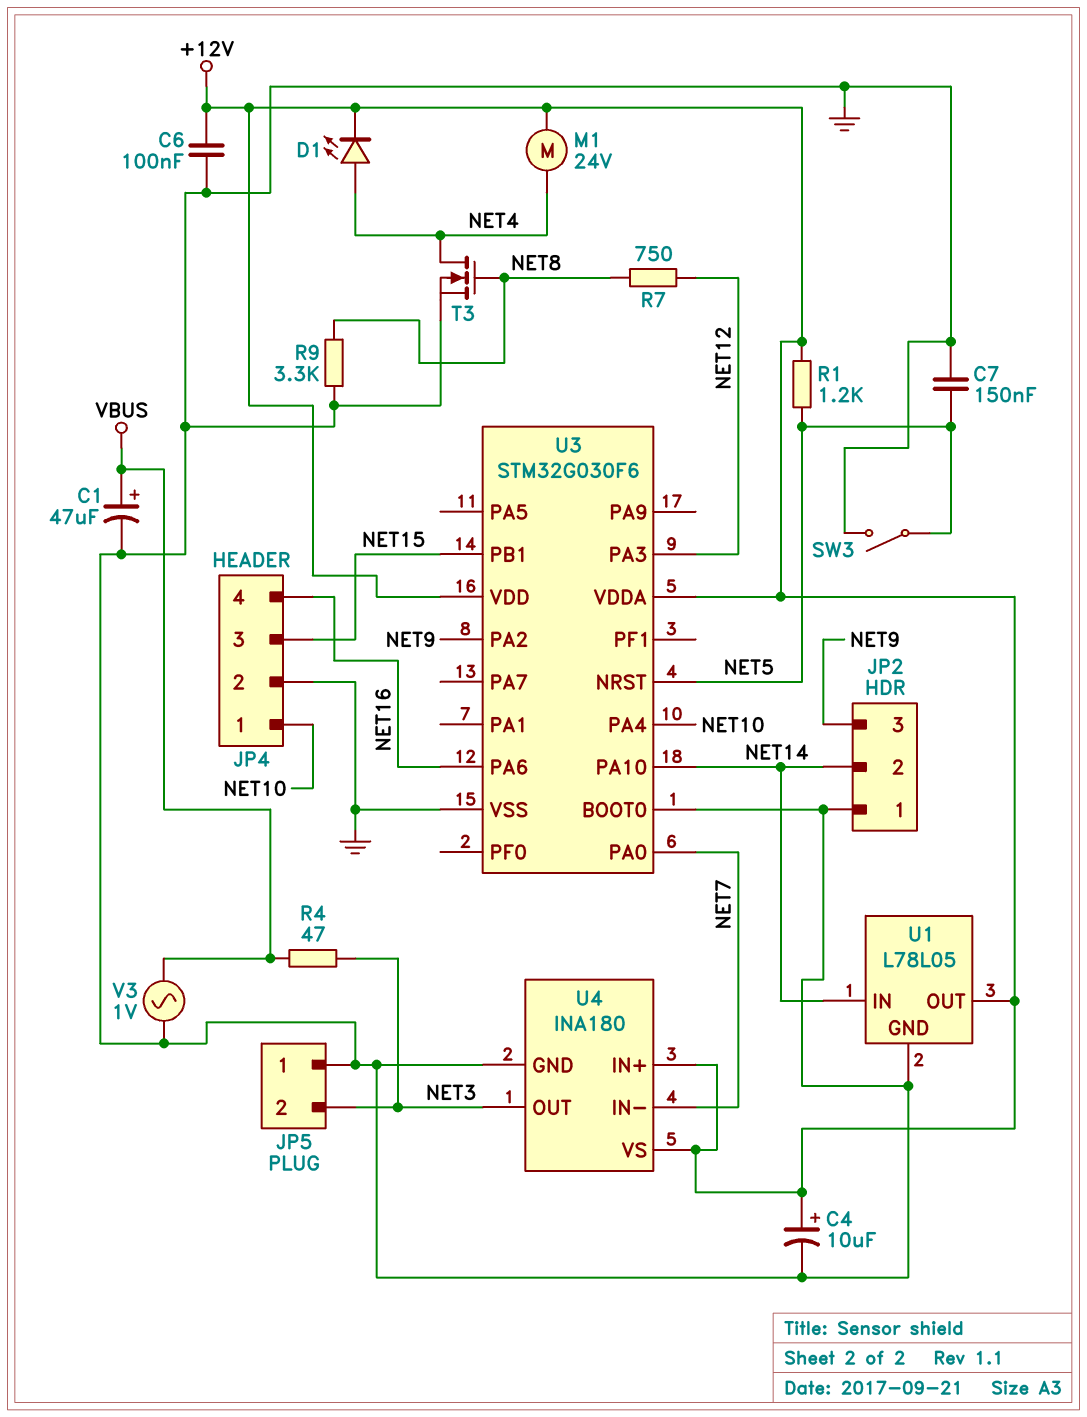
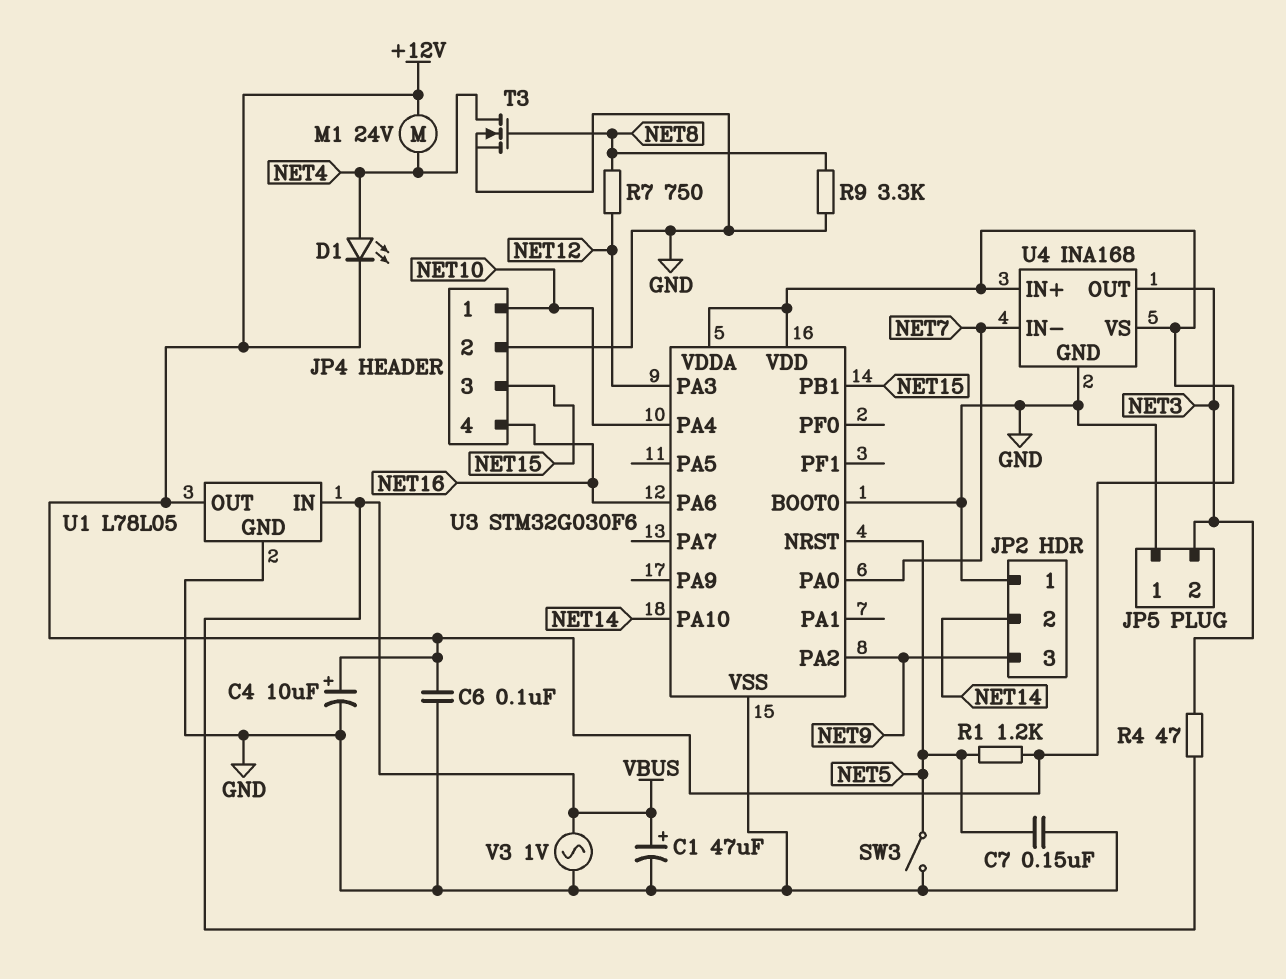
U1 pin IN: NET14 -> VBUS
U4: INA180 -> INA168

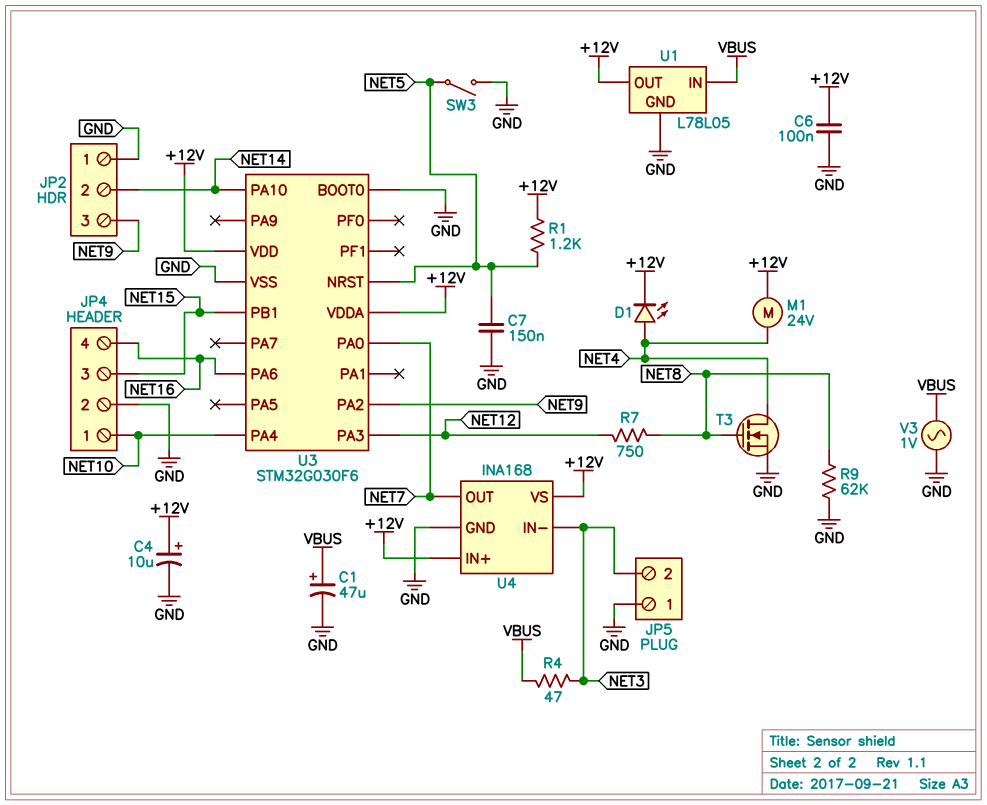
R9: 3.3k (GND, NET8) -> 62k (GND, NET8)
U4 pin IN-: NET7 -> NET3
U4 pin OUT: NET3 -> NET7

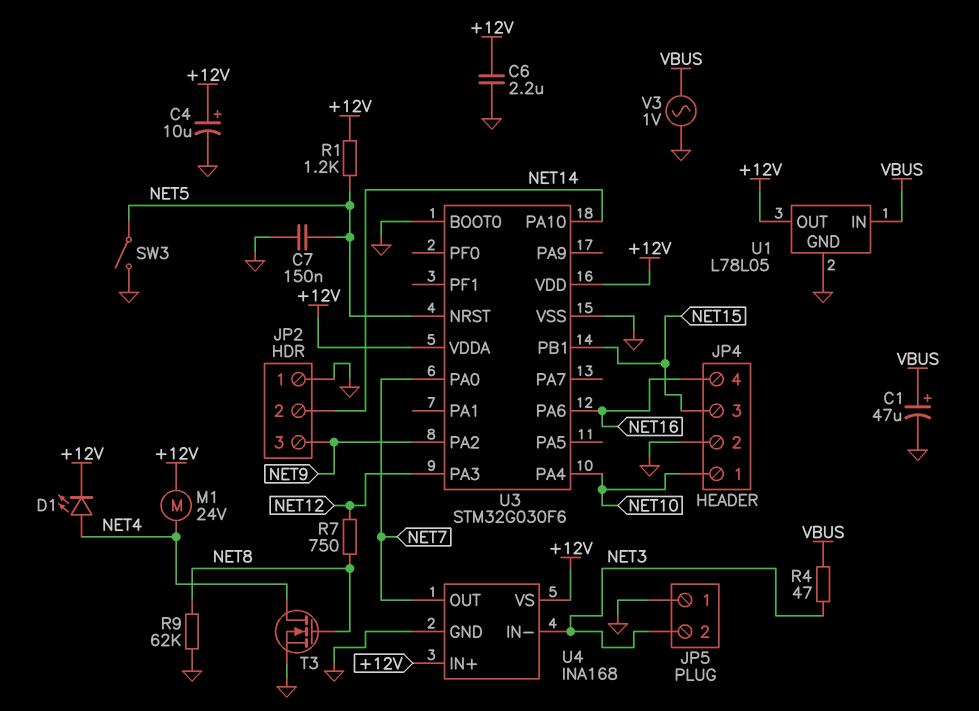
C6: 100nF (+12V, GND) -> 2.2uF (+12V, GND)

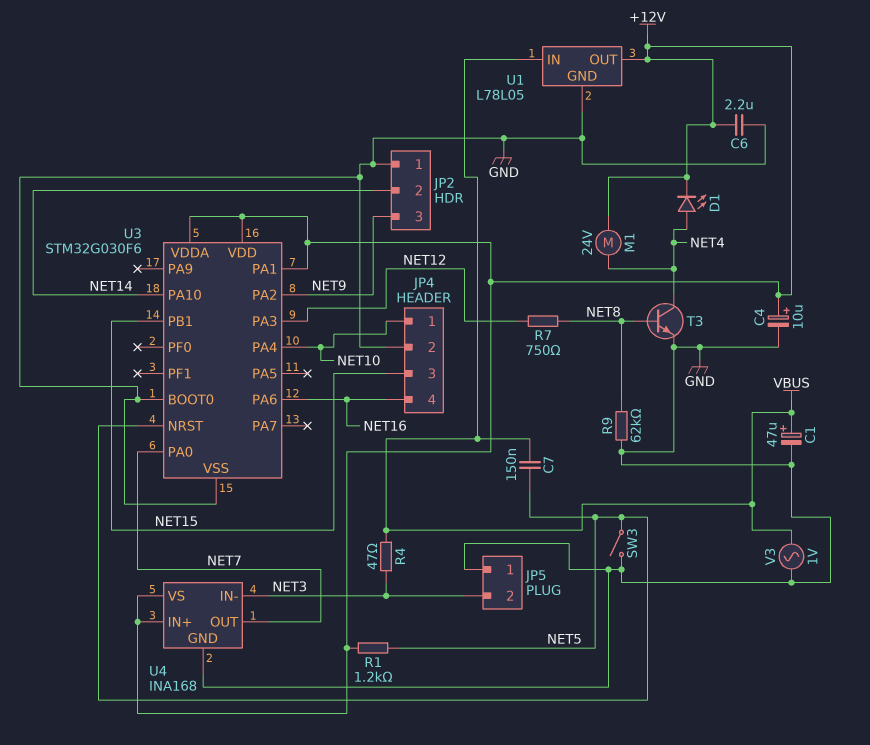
C7: 150nF (GND, NET5) -> 150nF (NET5, VBUS)
T3: NMOS (G NET8, D NET4, S GND) -> NPN (B NET8, C NET4, E GND)
U3 pin PA1: none -> +12V

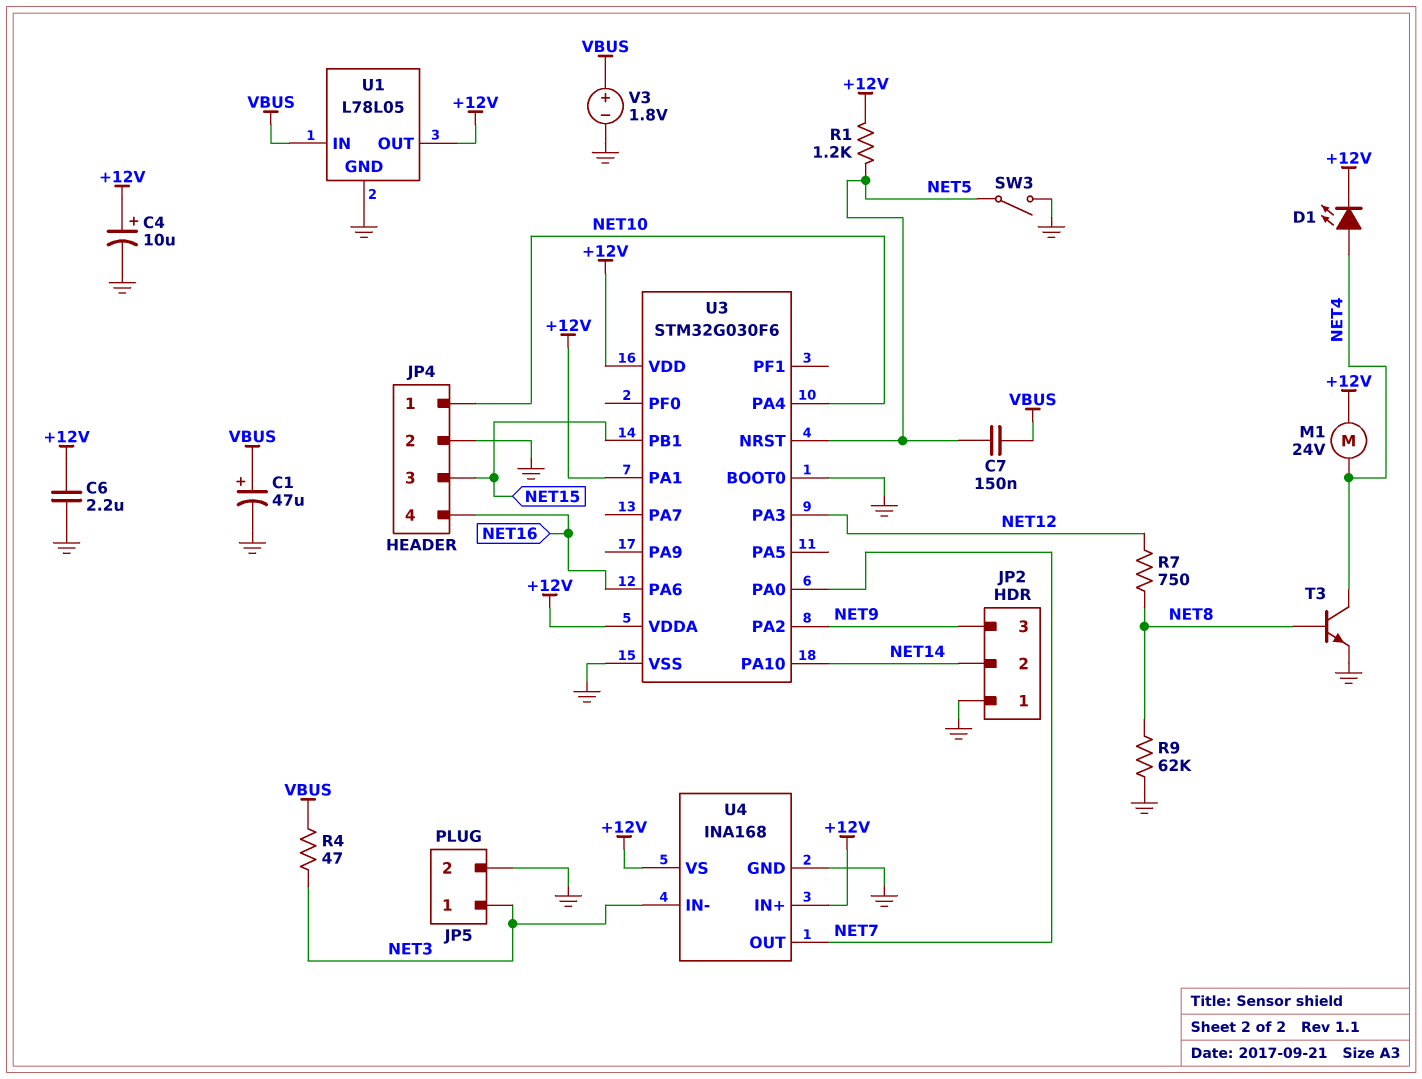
JP5 pin 1: GND -> NET3
JP5 pin 2: NET3 -> GND
V3: AC 1V (GND, VBUS) -> 1.8V (plus VBUS, minus GND)

